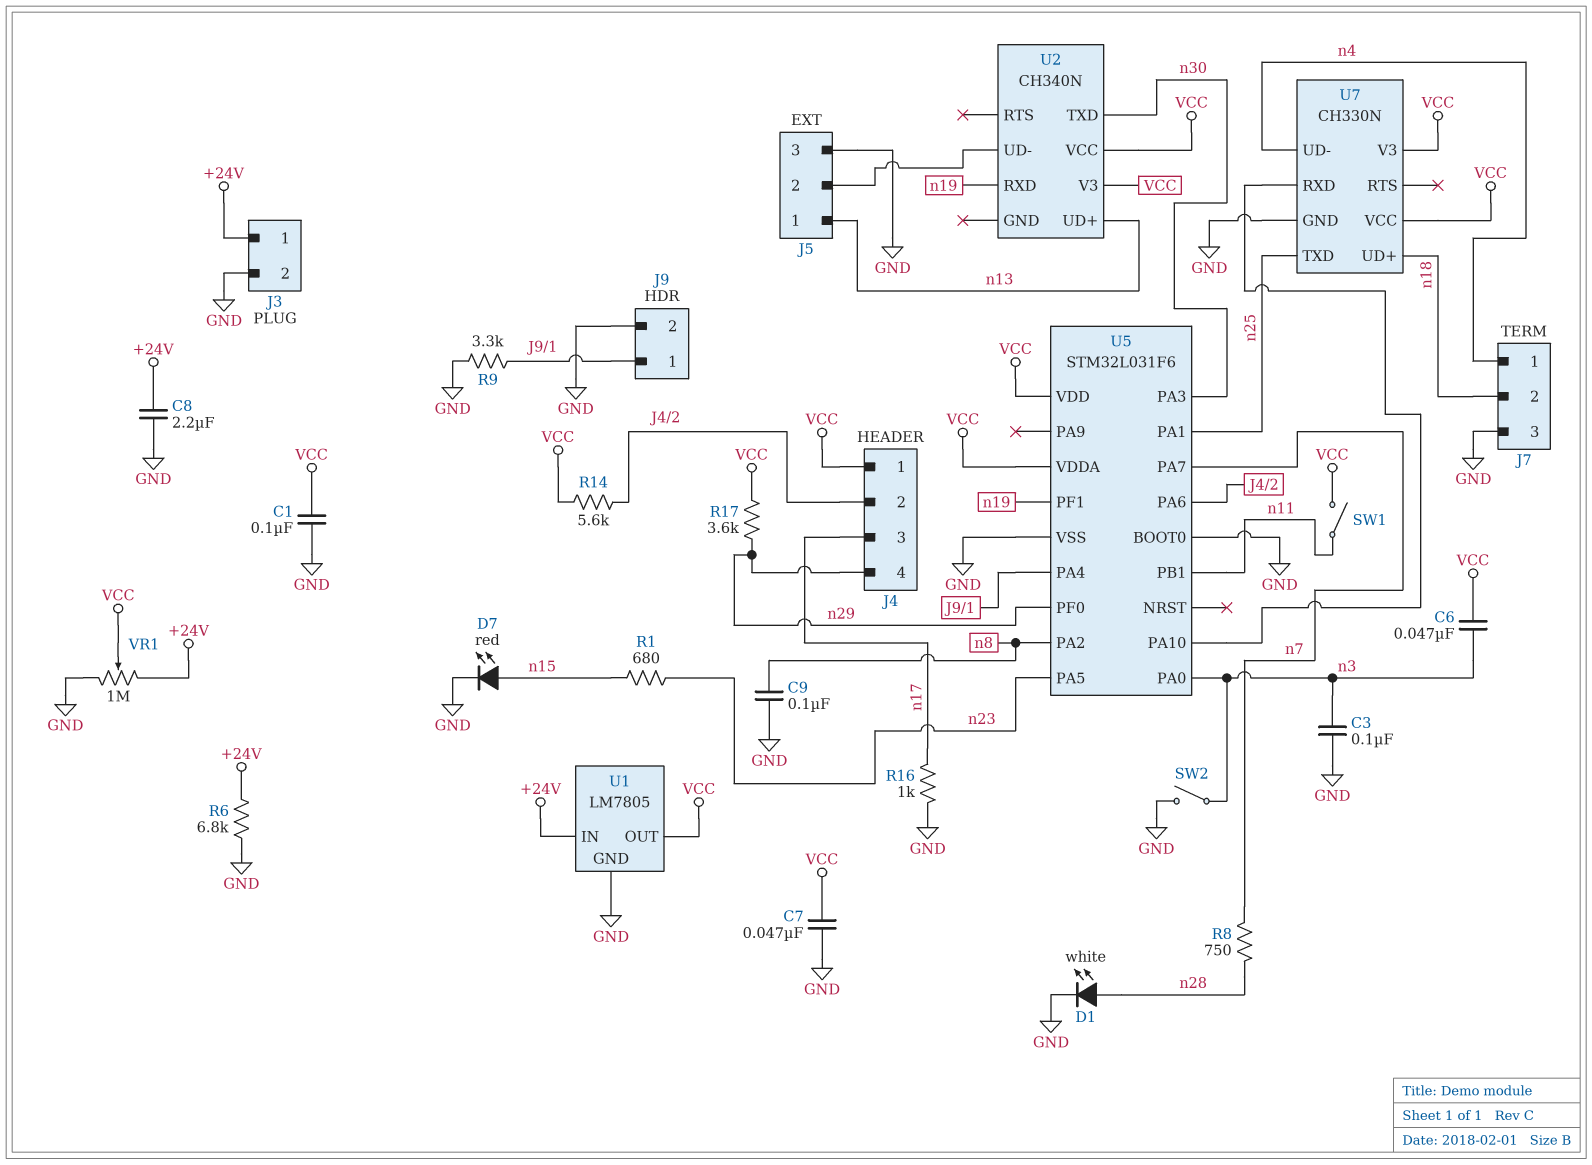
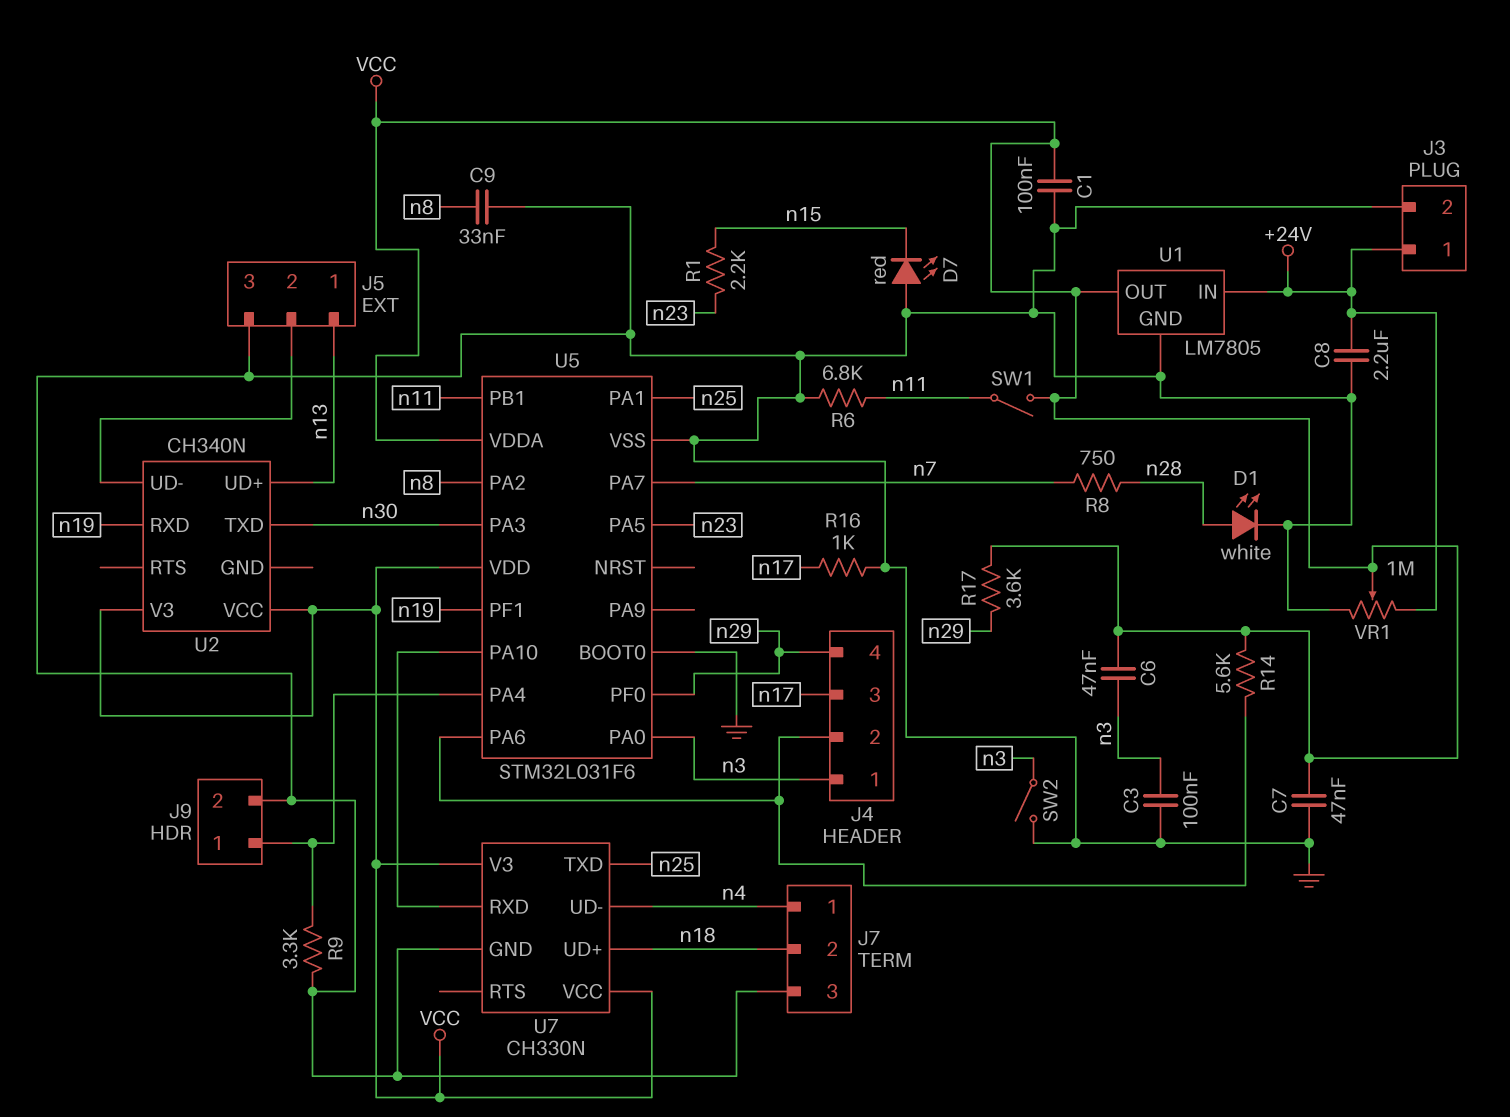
C9: 100nF (GND, n8) -> 33nF (GND, n8)
D7: LED red (A n15, K GND) -> LED red (A GND, K n15)
J4 pin 1: VCC -> n3
R1: 680 (n15, n23) -> 2.2k (n15, n23)
R6: 6.8k (+24V, GND) -> 6.8k (GND, n11)

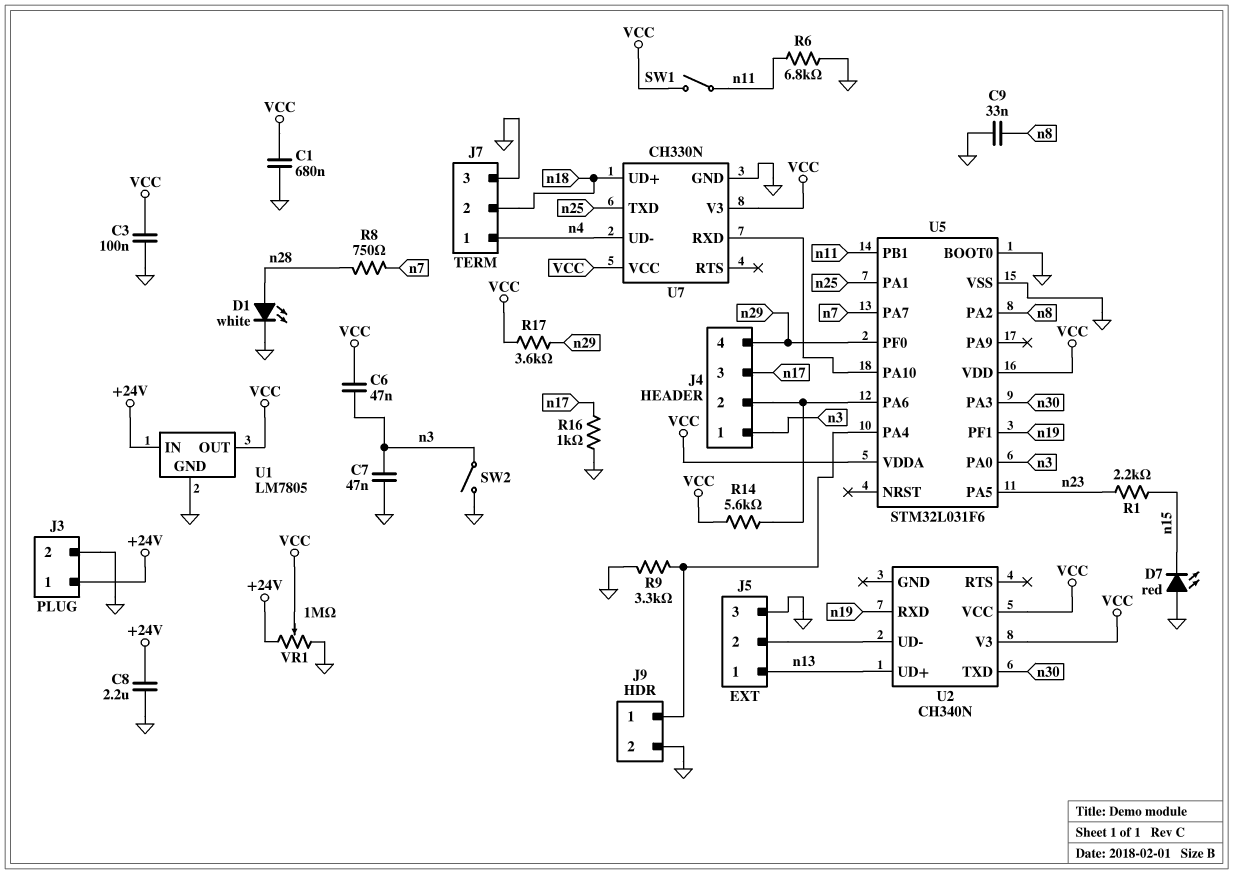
C1: 100nF (GND, VCC) -> 680nF (GND, VCC)
C3: 100nF (GND, n3) -> 100nF (GND, VCC)
C7: 47nF (GND, VCC) -> 47nF (GND, n3)

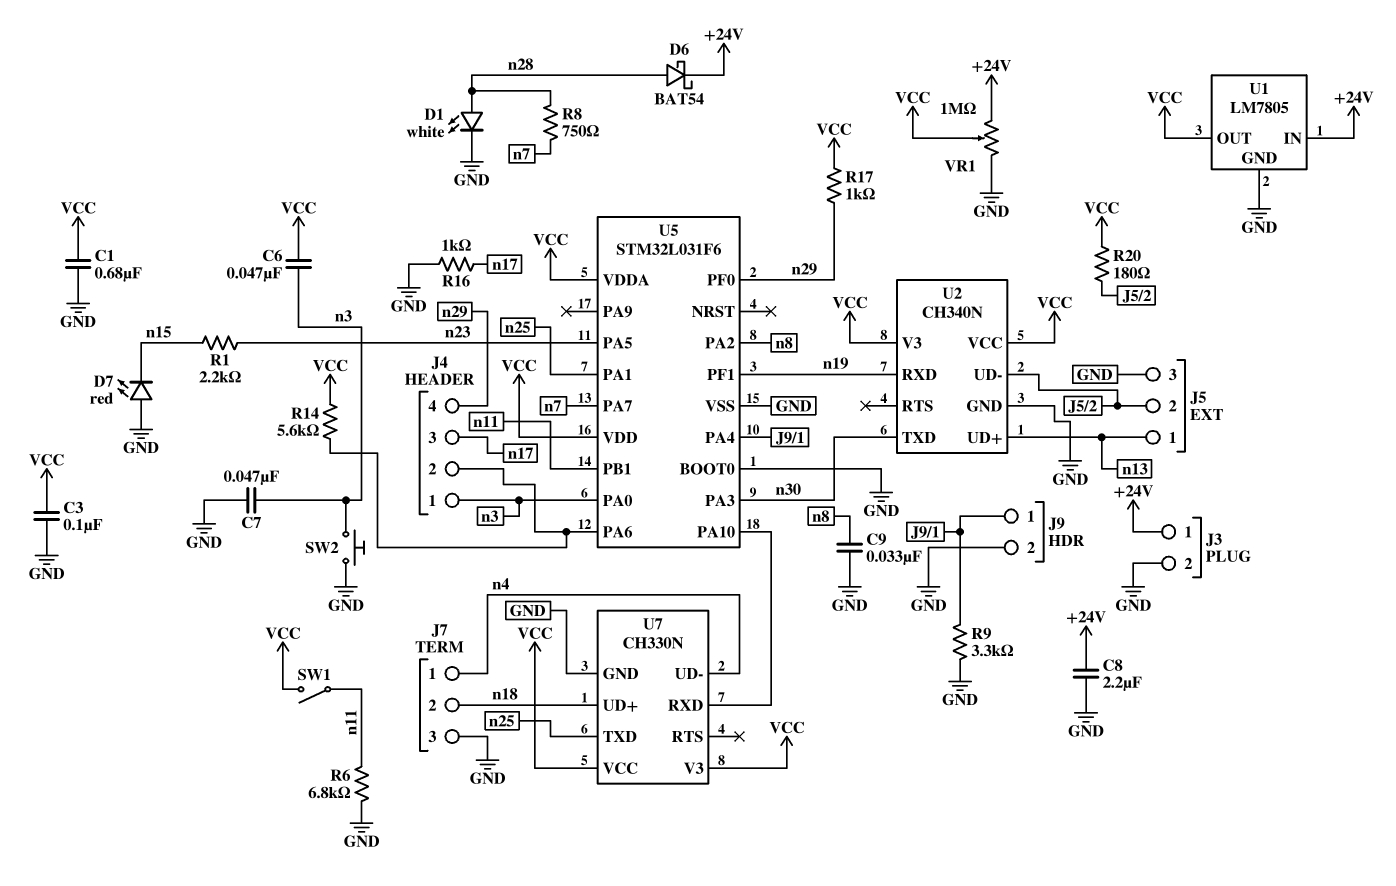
D6: none -> schottky BAT54 (A n28, K +24V)
R17: 3.6k (VCC, n29) -> 1k (VCC, n29)
R20: none -> 180 (J5/2, VCC)
SW2: switch (GND, n3) -> button (GND, n3)
U2 pin GND: none -> GND

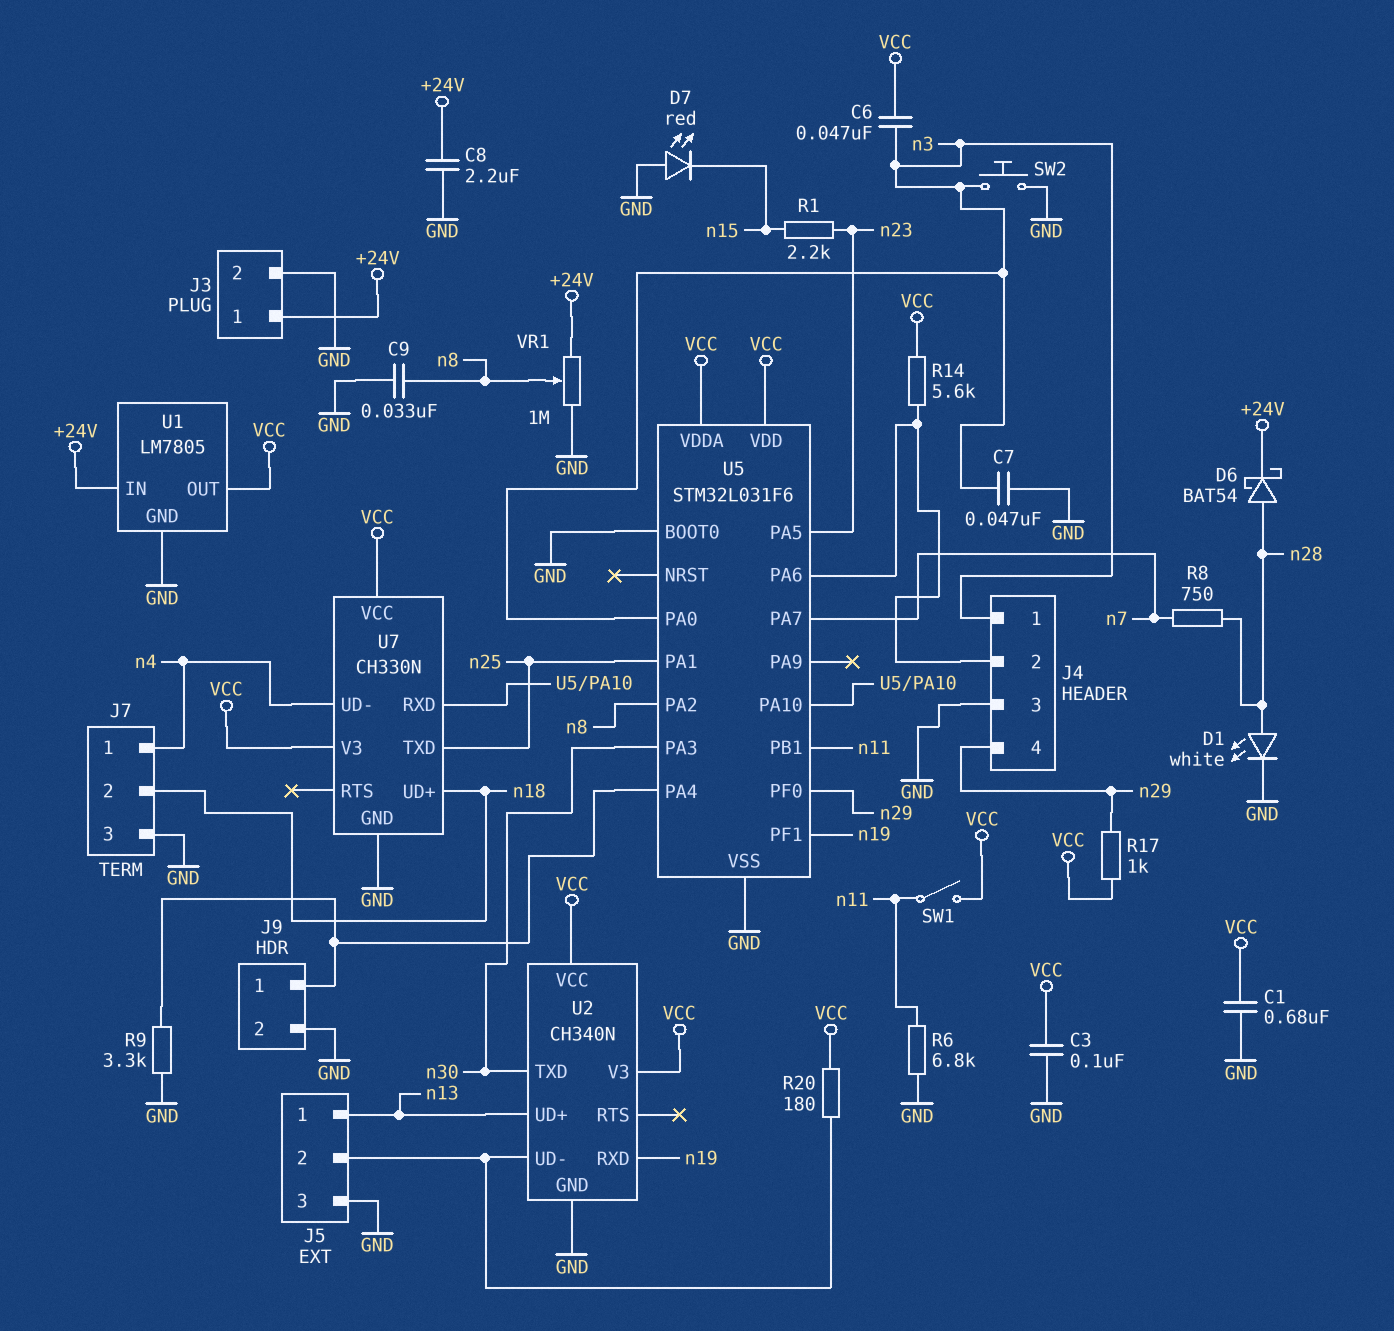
J4 pin 3: n17 -> GND
R16: 1k (GND, n17) -> none
VR1: 1M (+24V, GND, wiper VCC) -> 1M (+24V, GND, wiper n8)

